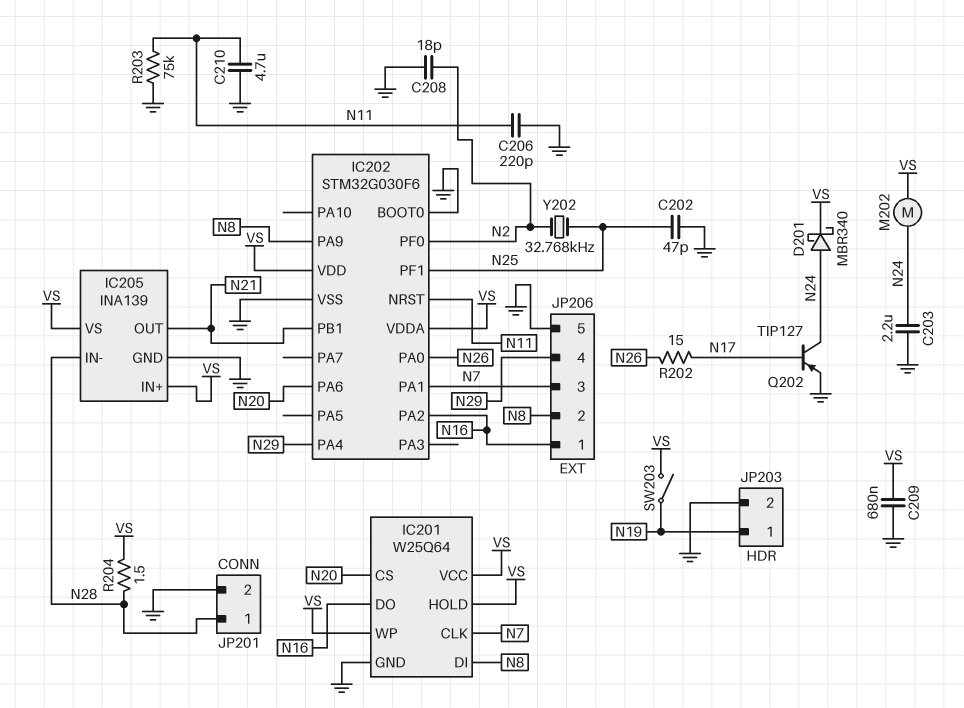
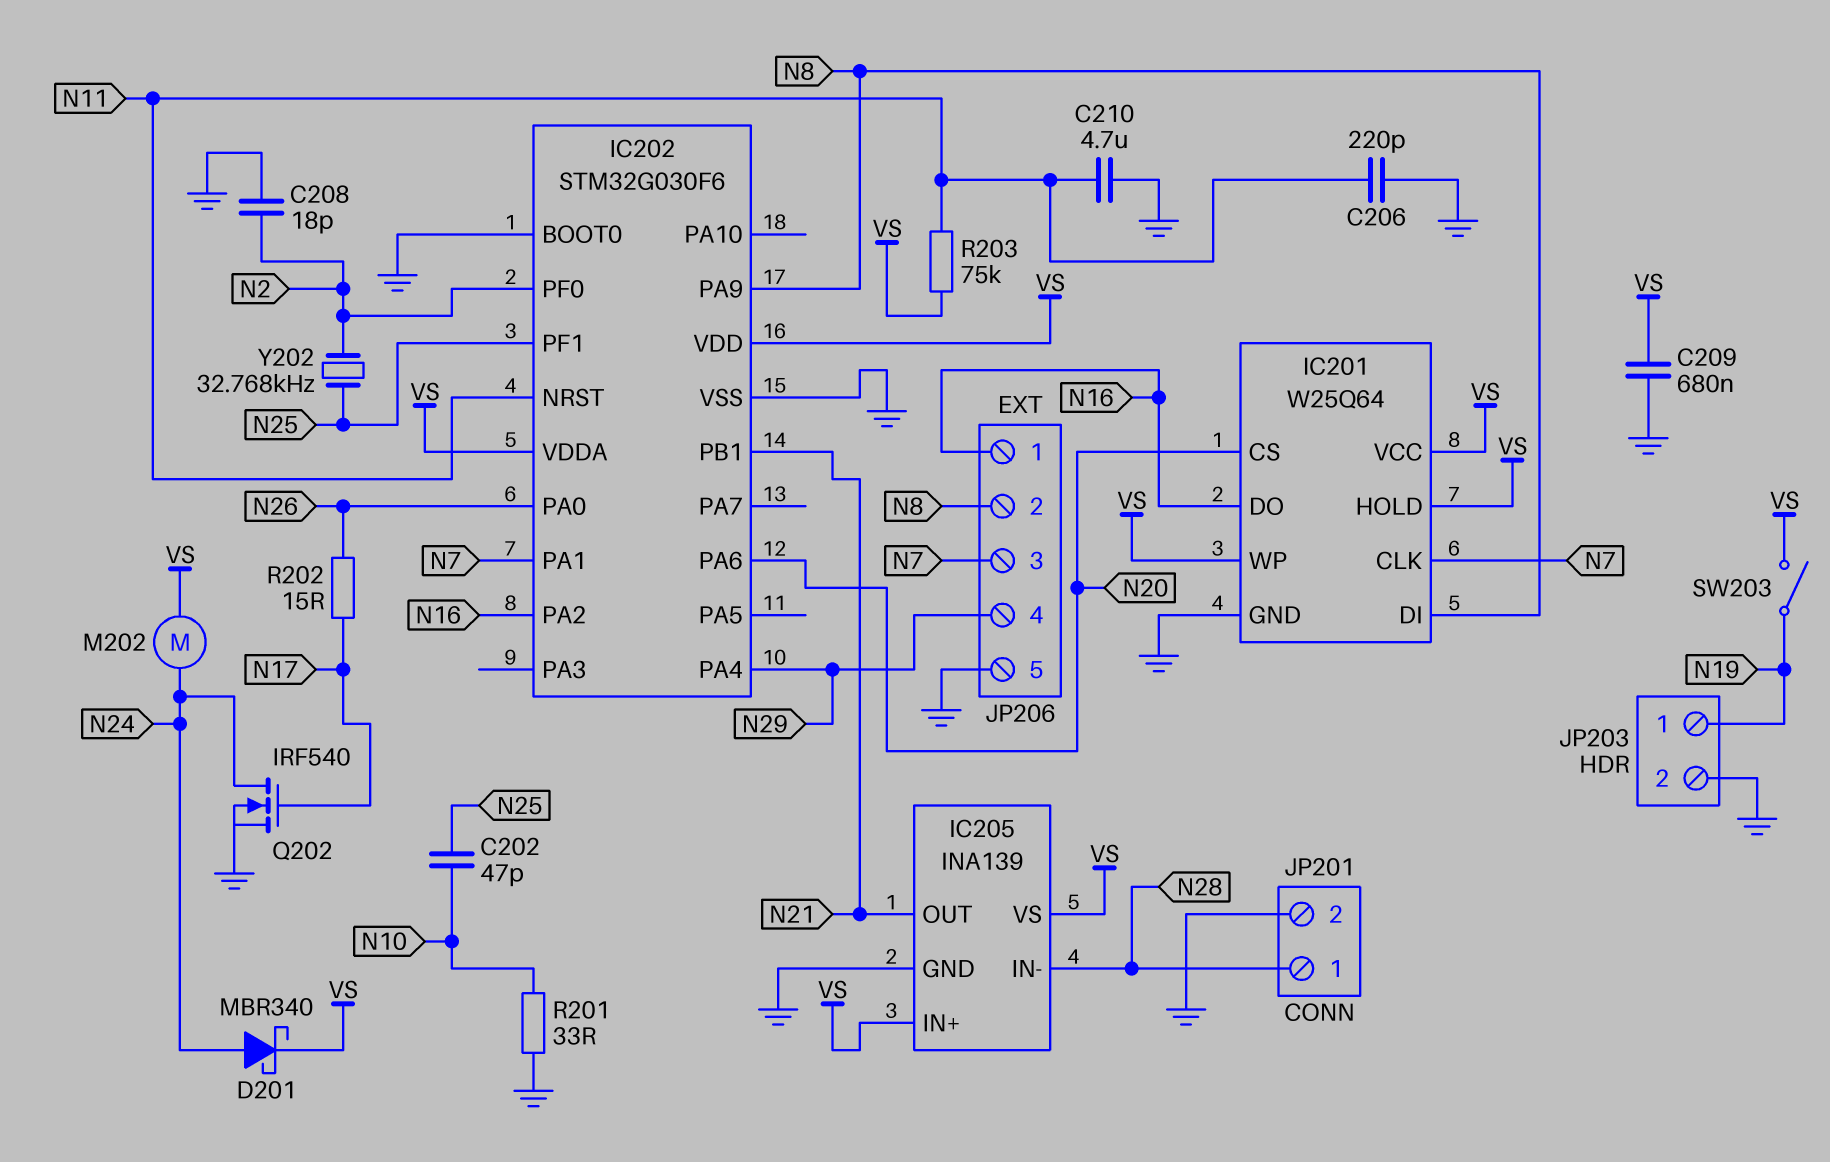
C202: 47pF (GND, N25) -> 47pF (N10, N25)
C203: 2.2uF (GND, N24) -> none
Q202: PNP TIP127 (B N17, C N24, E GND) -> NMOS IRF540 (G N17, D N24, S GND)
R201: none -> 33 (GND, N10)
R203: 75k (GND, N11) -> 75k (N11, VS)
R204: 1.5 (N28, VS) -> none

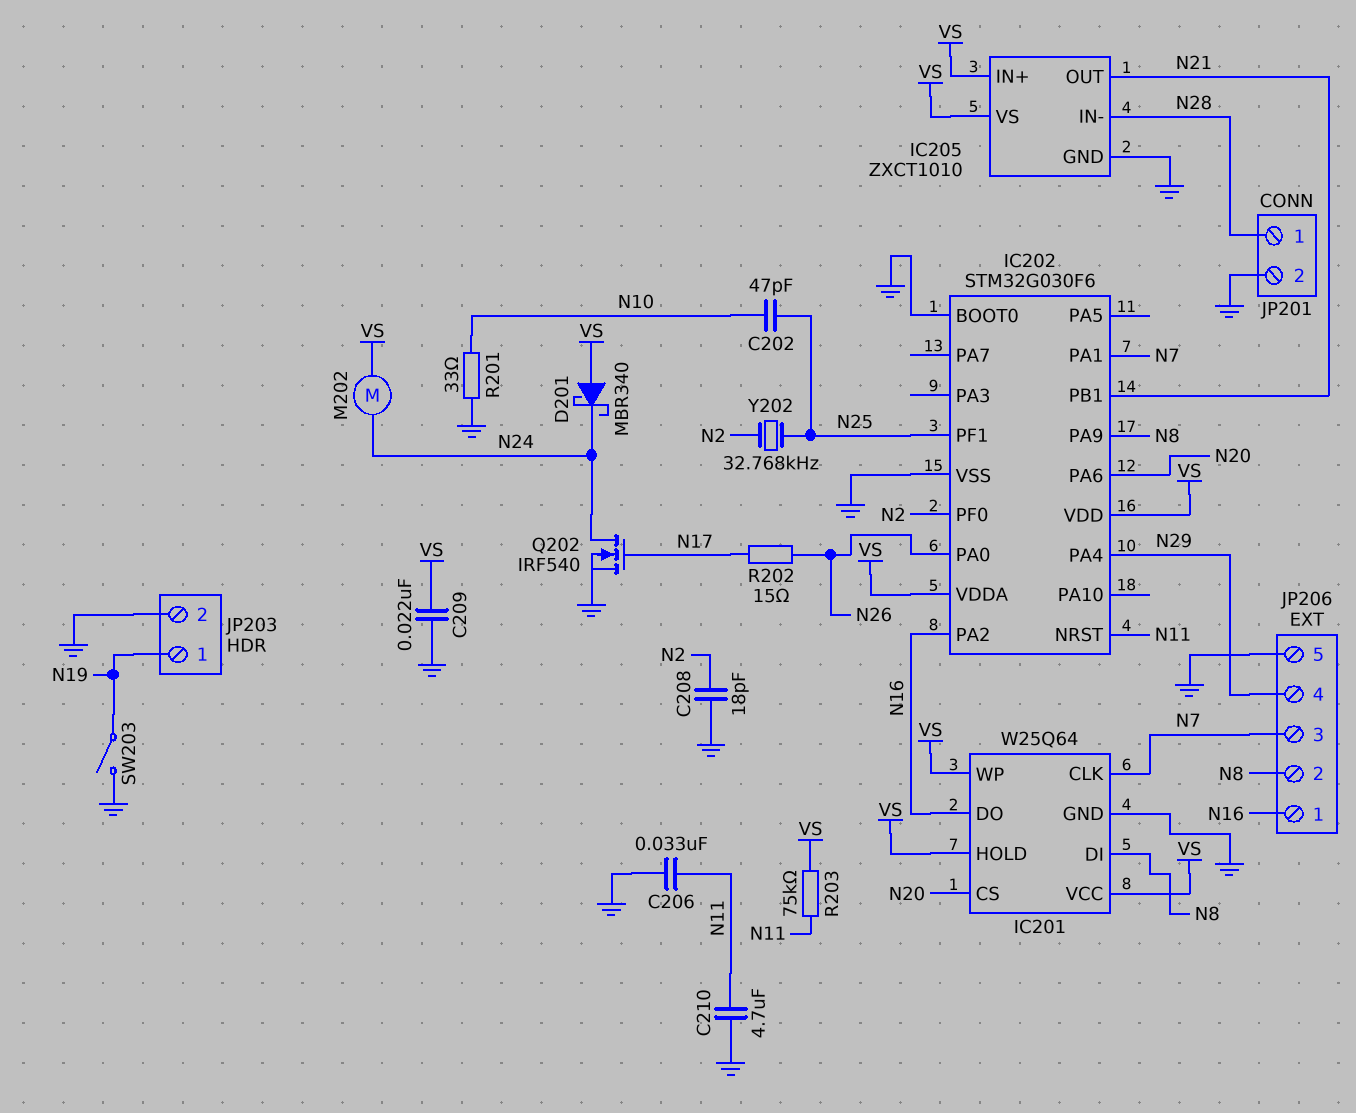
C206: 220pF (GND, N11) -> 33nF (GND, N11)
C209: 680nF (GND, VS) -> 22nF (GND, VS)
D201: schottky MBR340 (A N24, K VS) -> schottky MBR340 (A VS, K N24)
IC205: INA139 -> ZXCT1010
SW203: switch (N19, VS) -> switch (GND, N19)

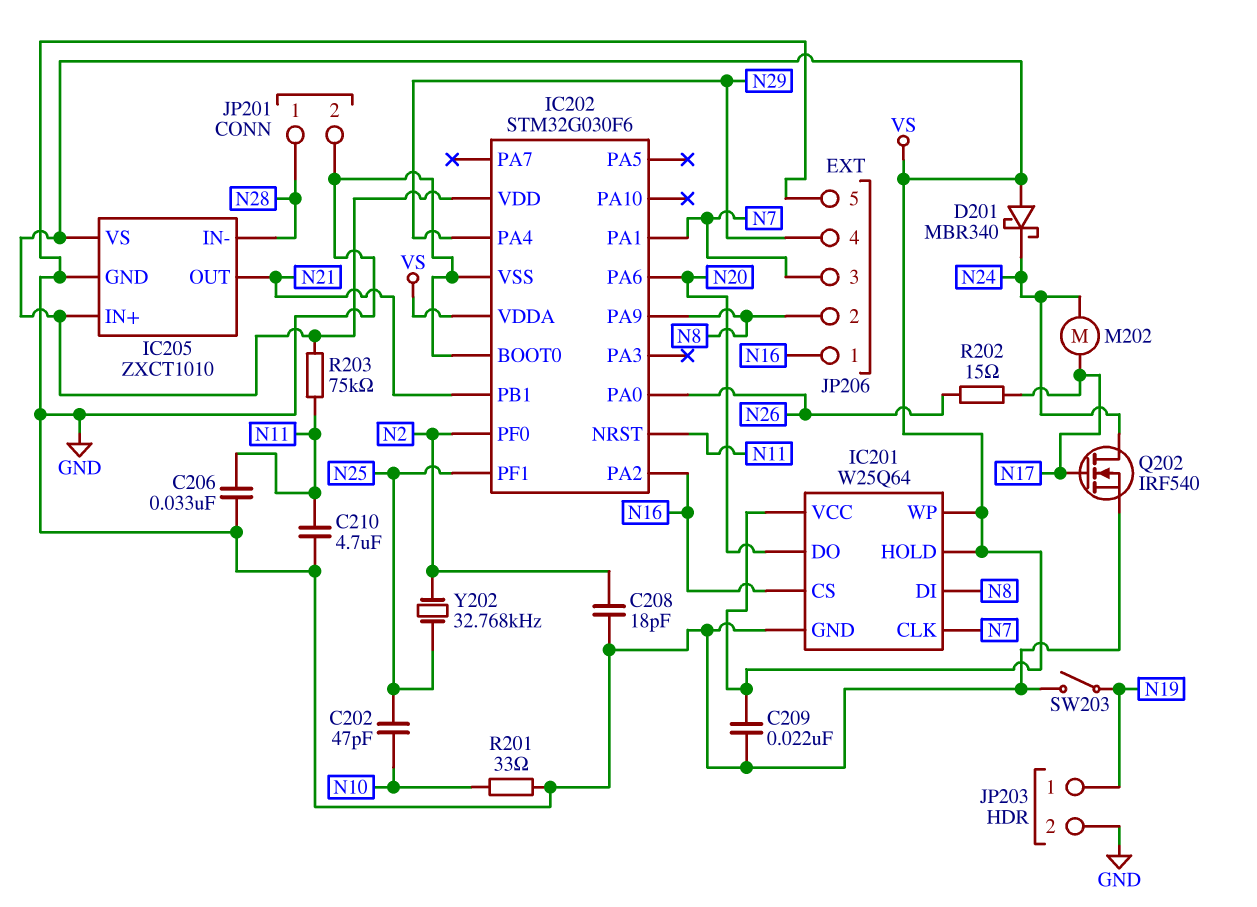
IC201 pin CS: N20 -> N16
IC201 pin DO: N16 -> N20
M202: motor (N24, VS) -> motor (N17, N24)

